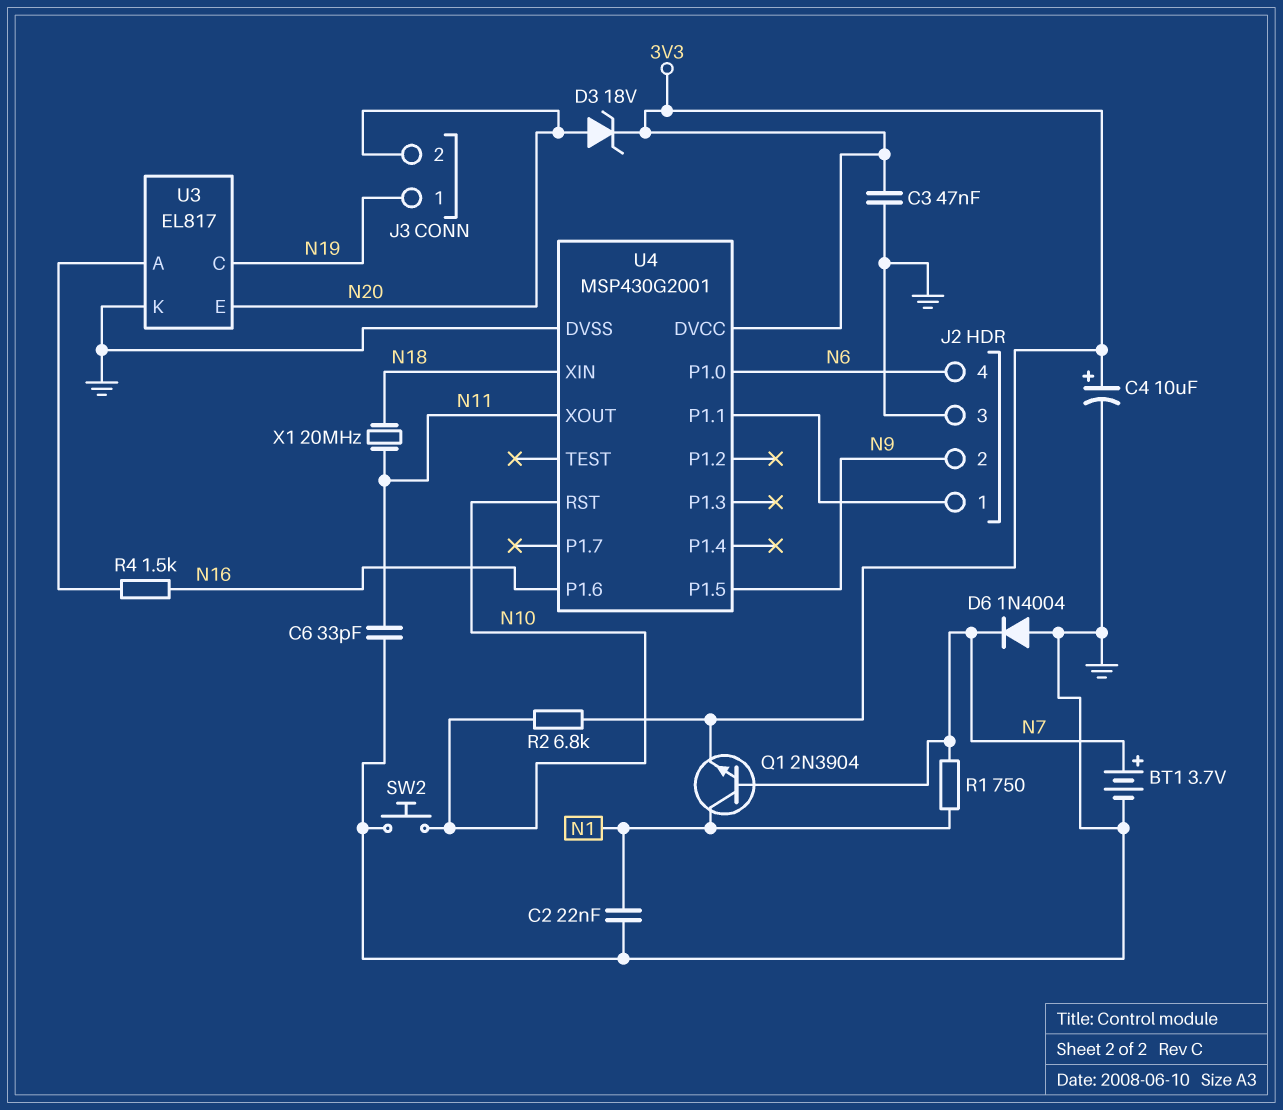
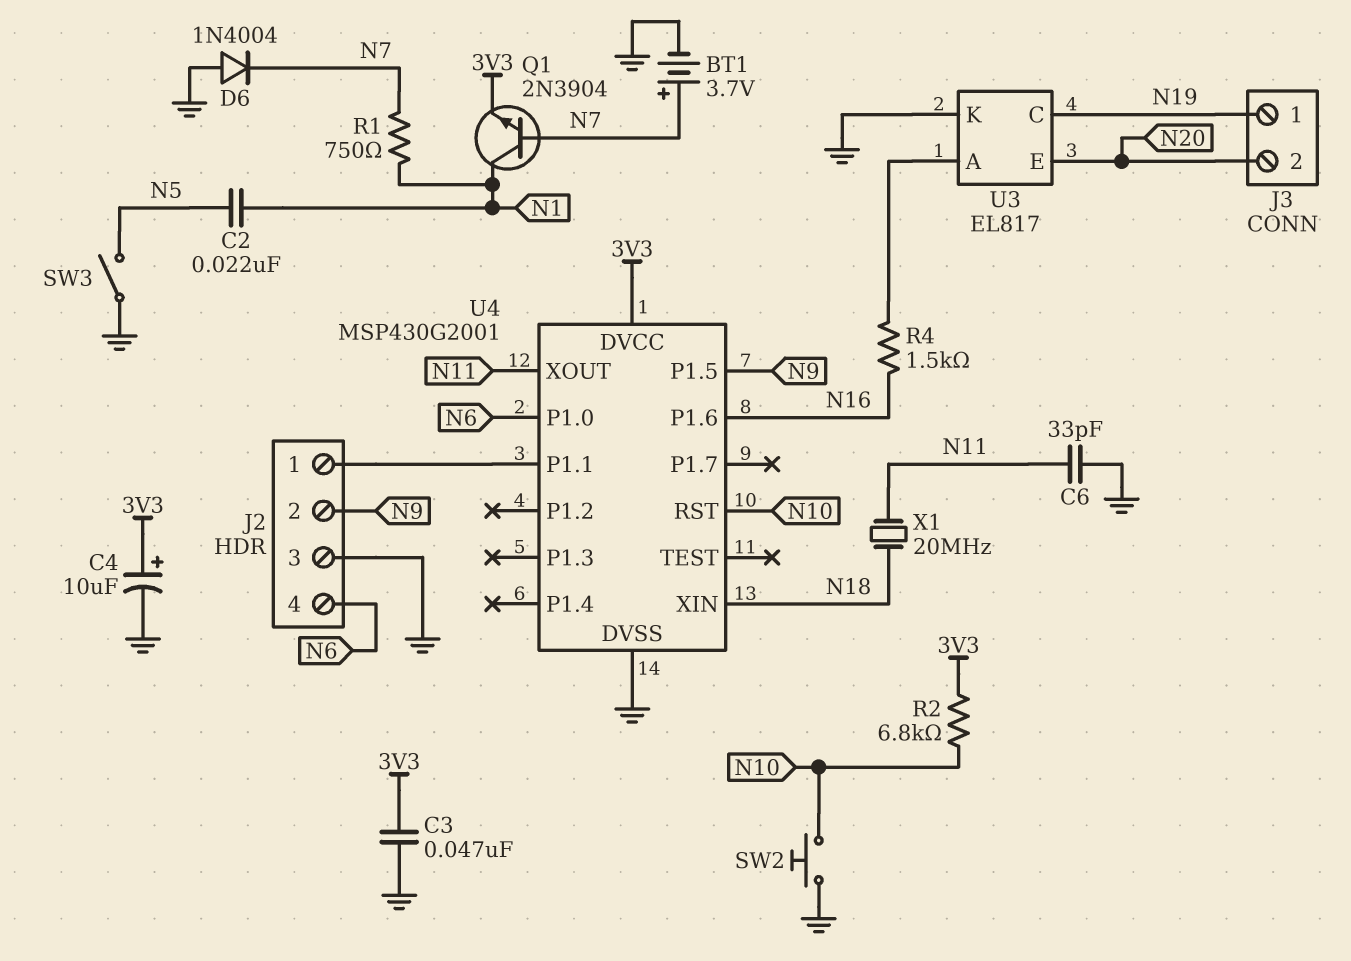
C2: 22nF (GND, N1) -> 22nF (N1, N5)
D3: zener 18V (A N20, K 3V3) -> none
SW3: none -> switch (GND, N5)

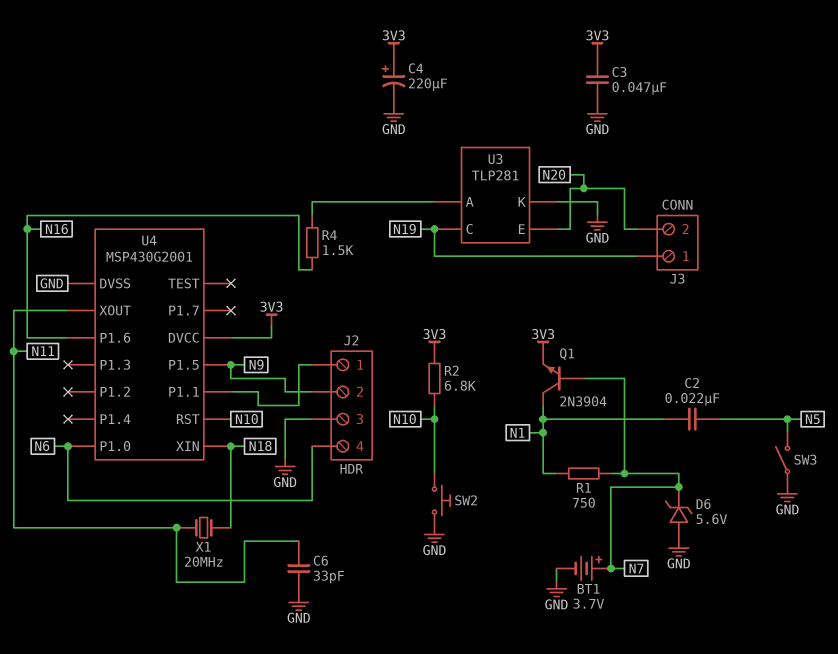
C4: 10uF (plus 3V3, minus GND) -> 220uF (plus 3V3, minus GND)
D6: diode 1N4004 (A GND, K N7) -> zener 5.6V (A GND, K N7)
U3: EL817 -> TLP281

